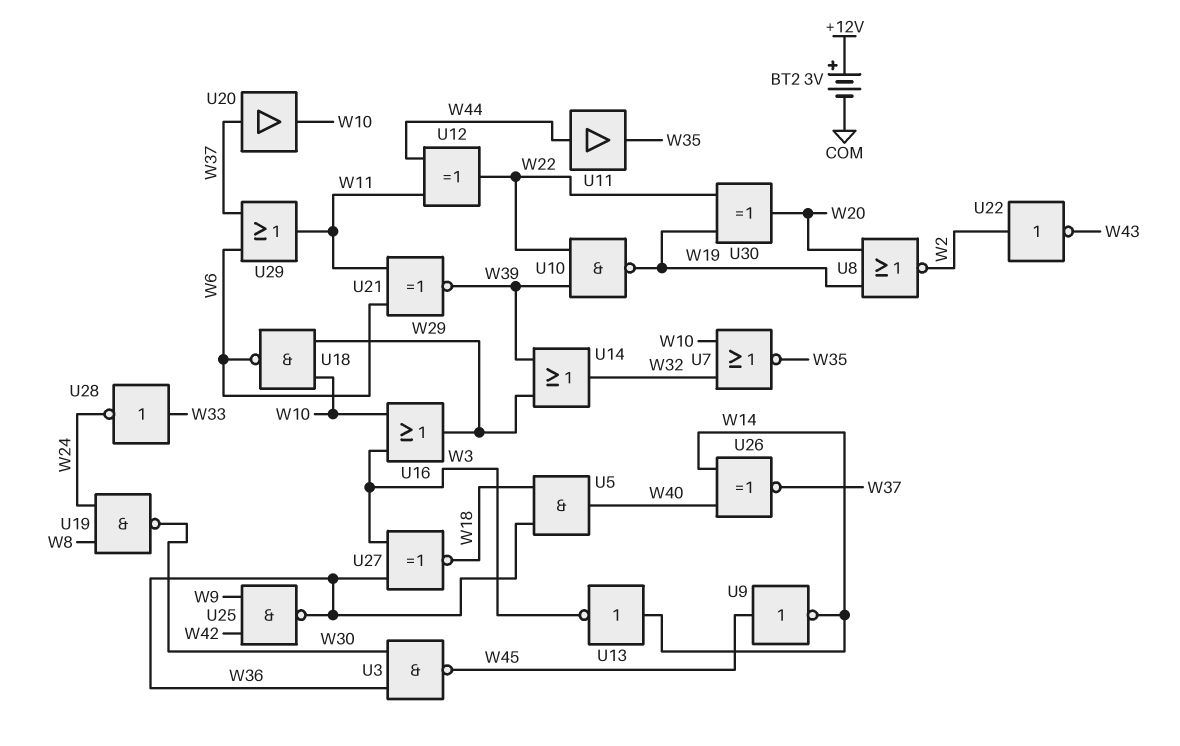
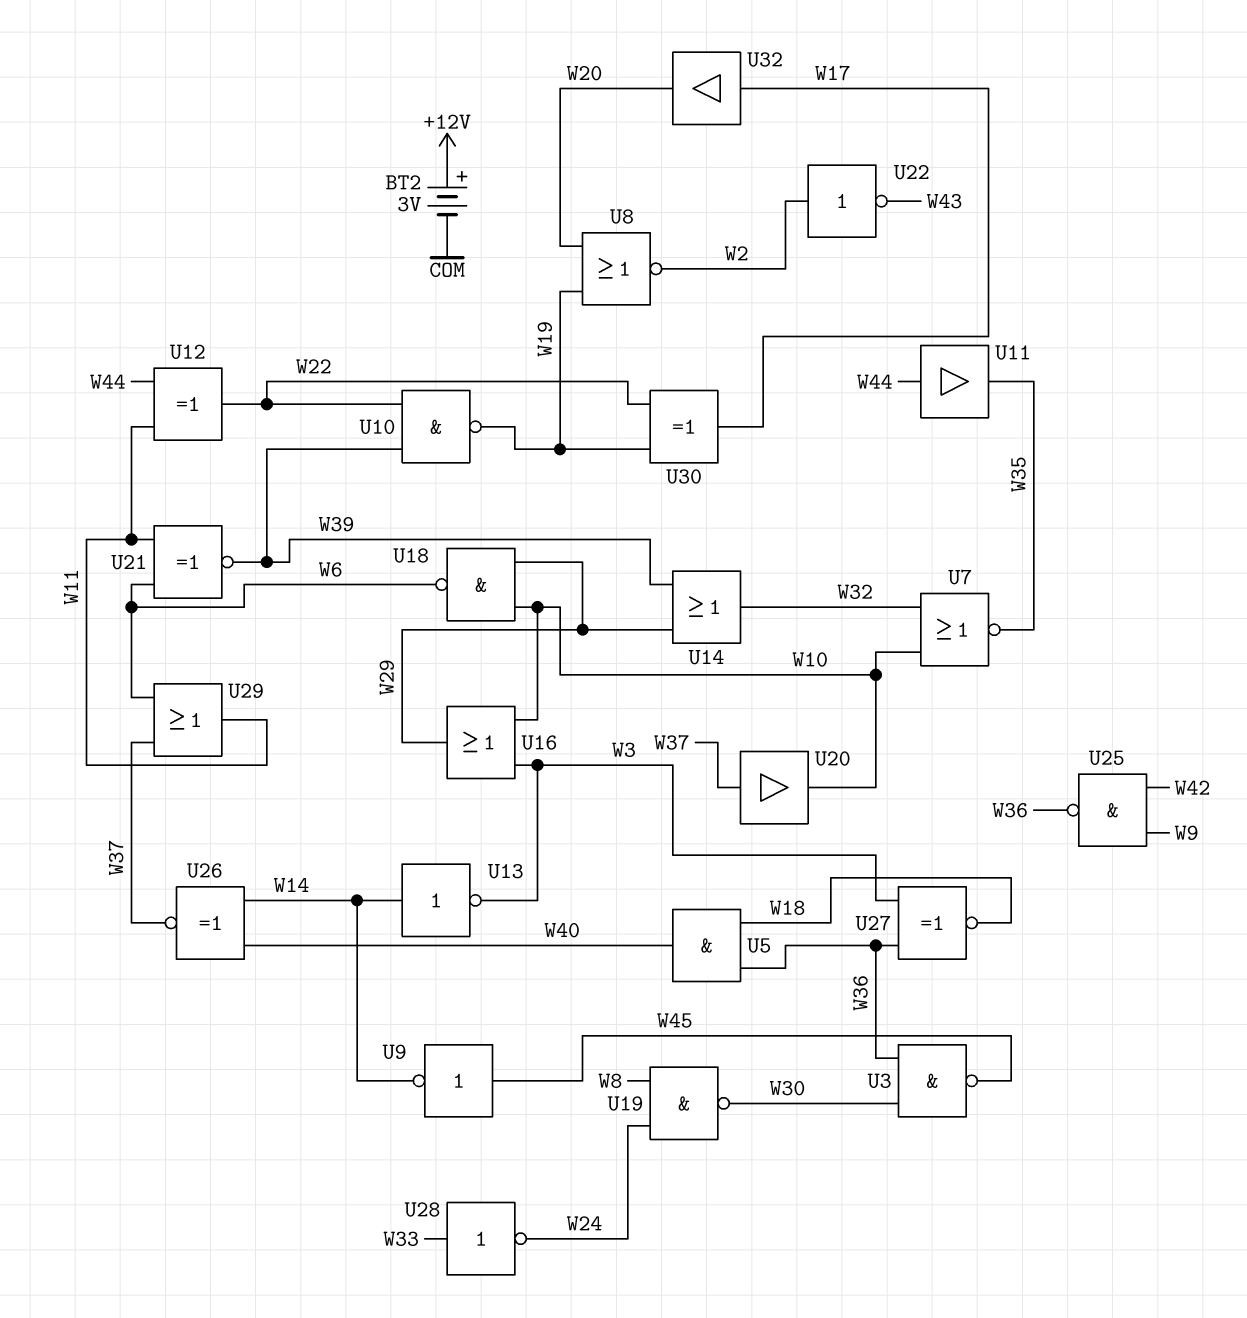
U30: XOR (in W19, in W22, out W20) -> XOR (in W19, in W22, out W17)
U32: none -> buffer (in W17, out W20)

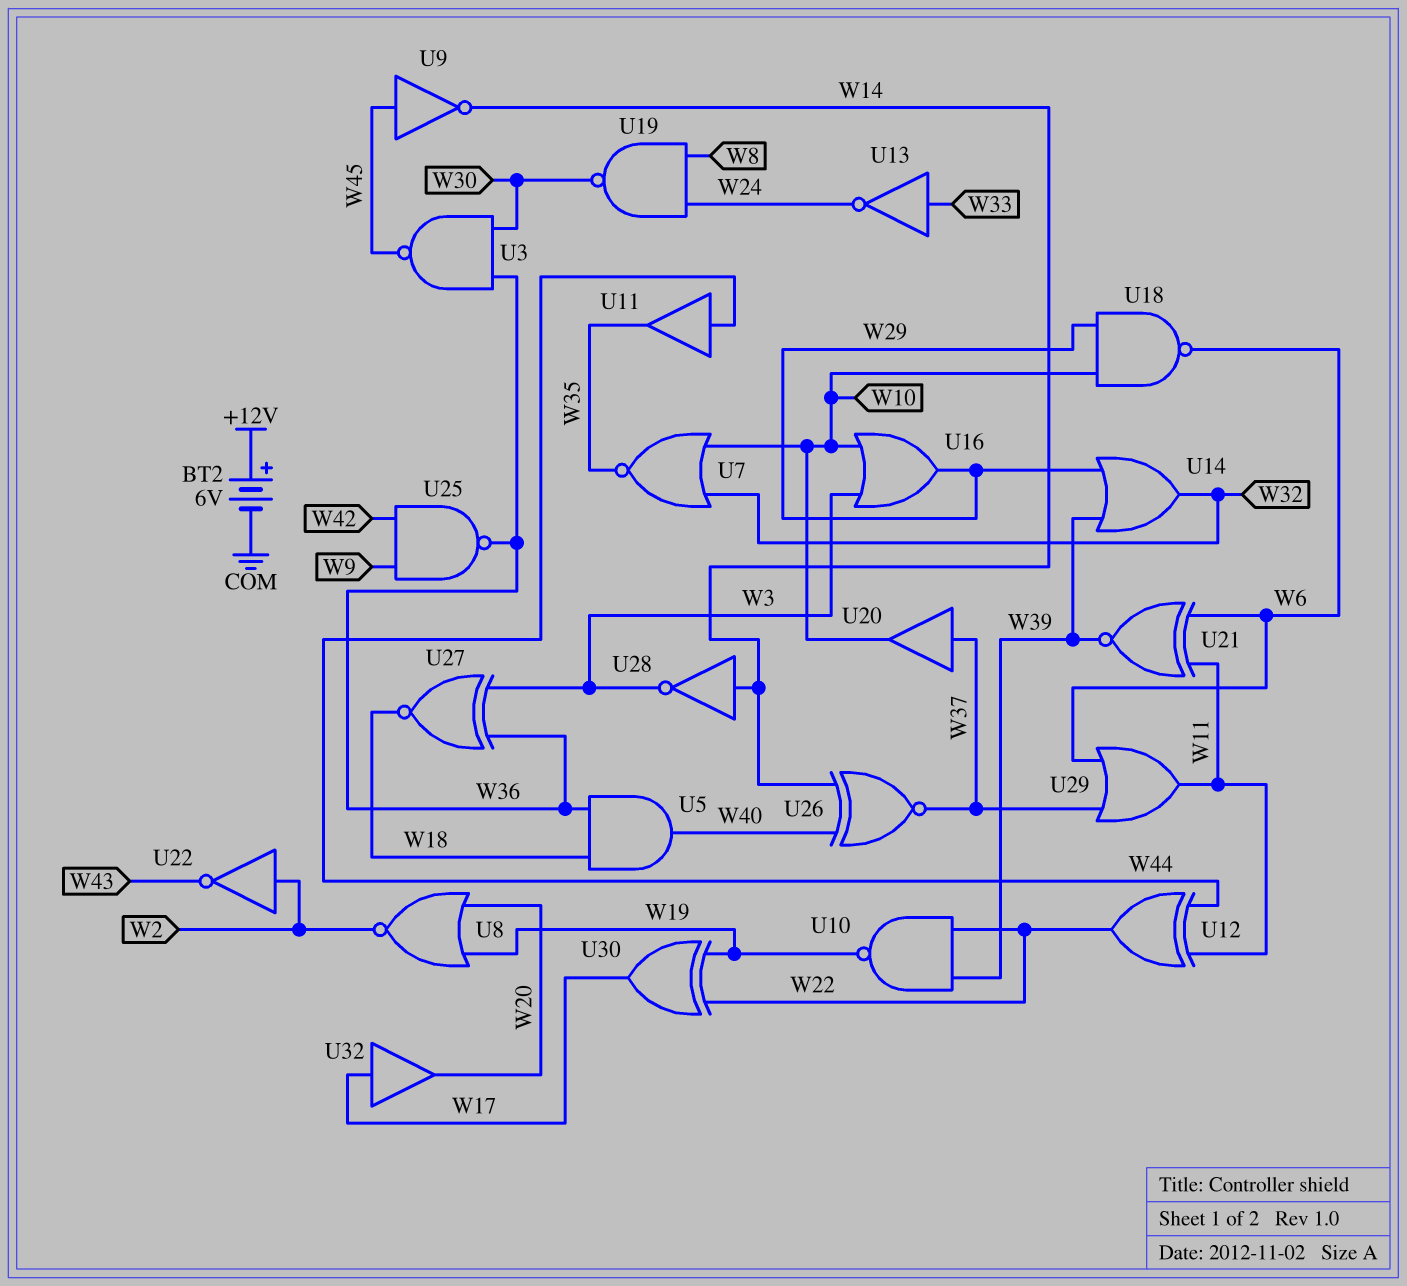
BT2: 3V (plus +12V, minus COM) -> 6V (plus +12V, minus COM)
U13: NOT (in W14, out W3) -> NOT (in W33, out W24)
U28: NOT (in W33, out W24) -> NOT (in W14, out W3)

